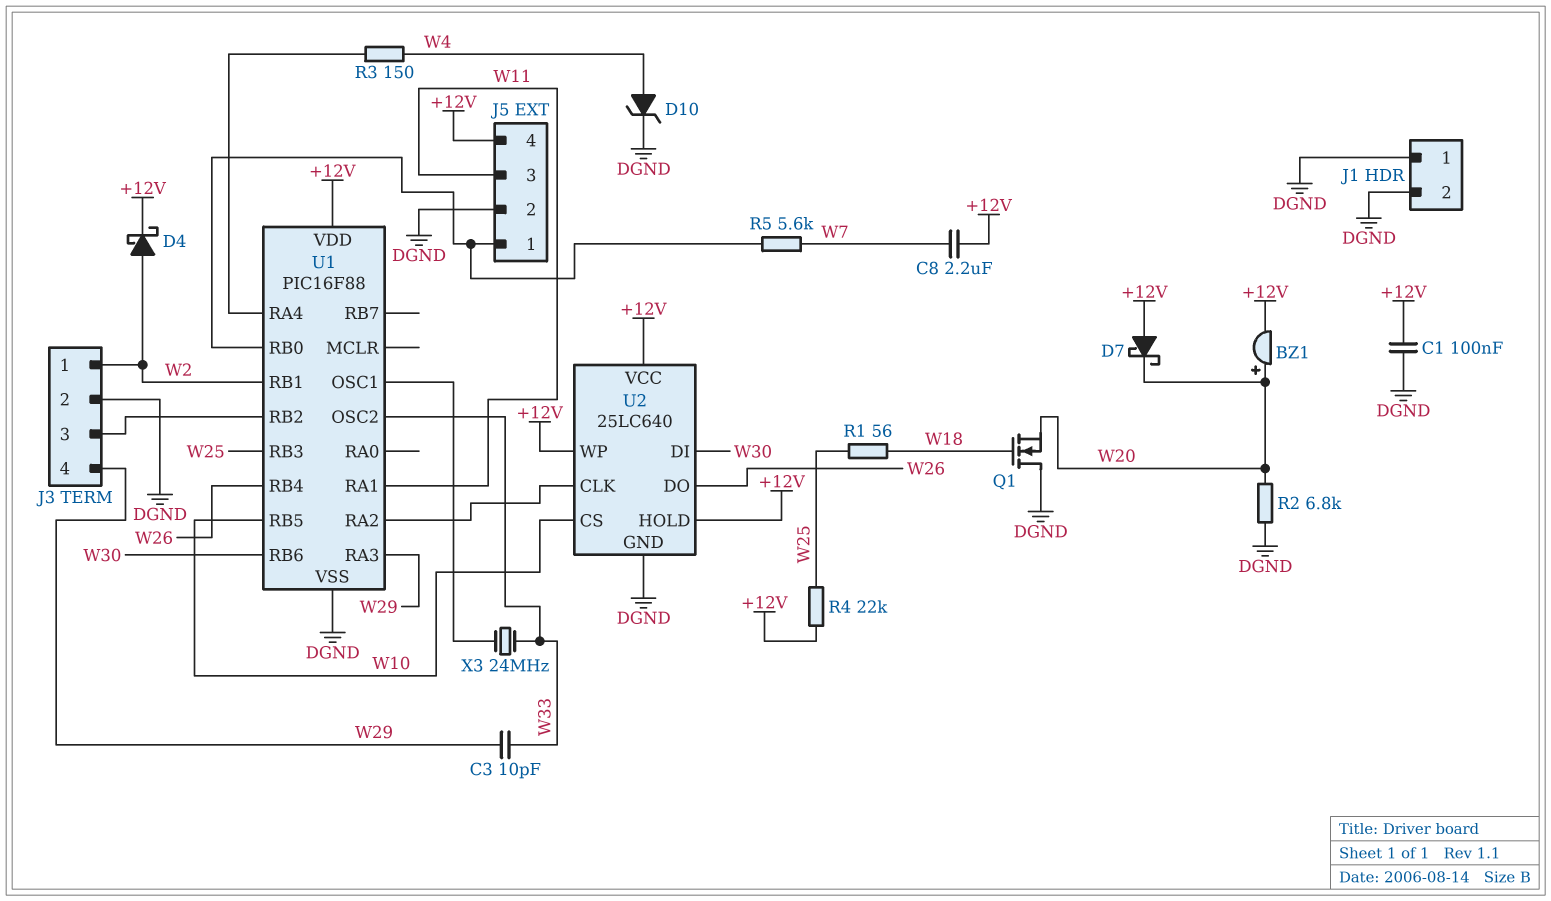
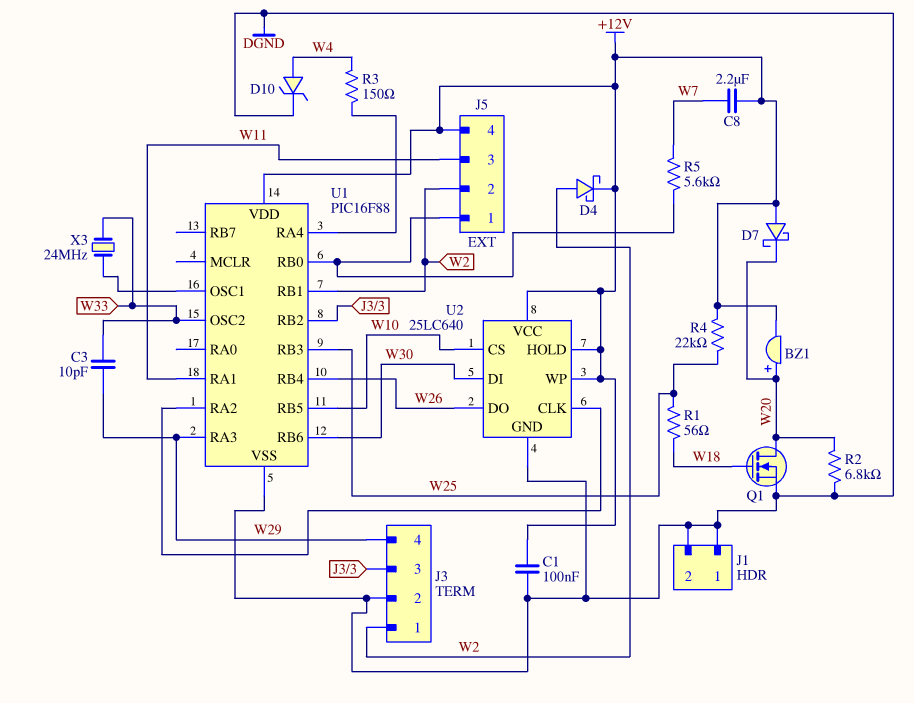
J5 pin 2: DGND -> W2
Q1: NMOS (G W18, D DGND, S W20) -> NMOS (G W18, D W20, S DGND)

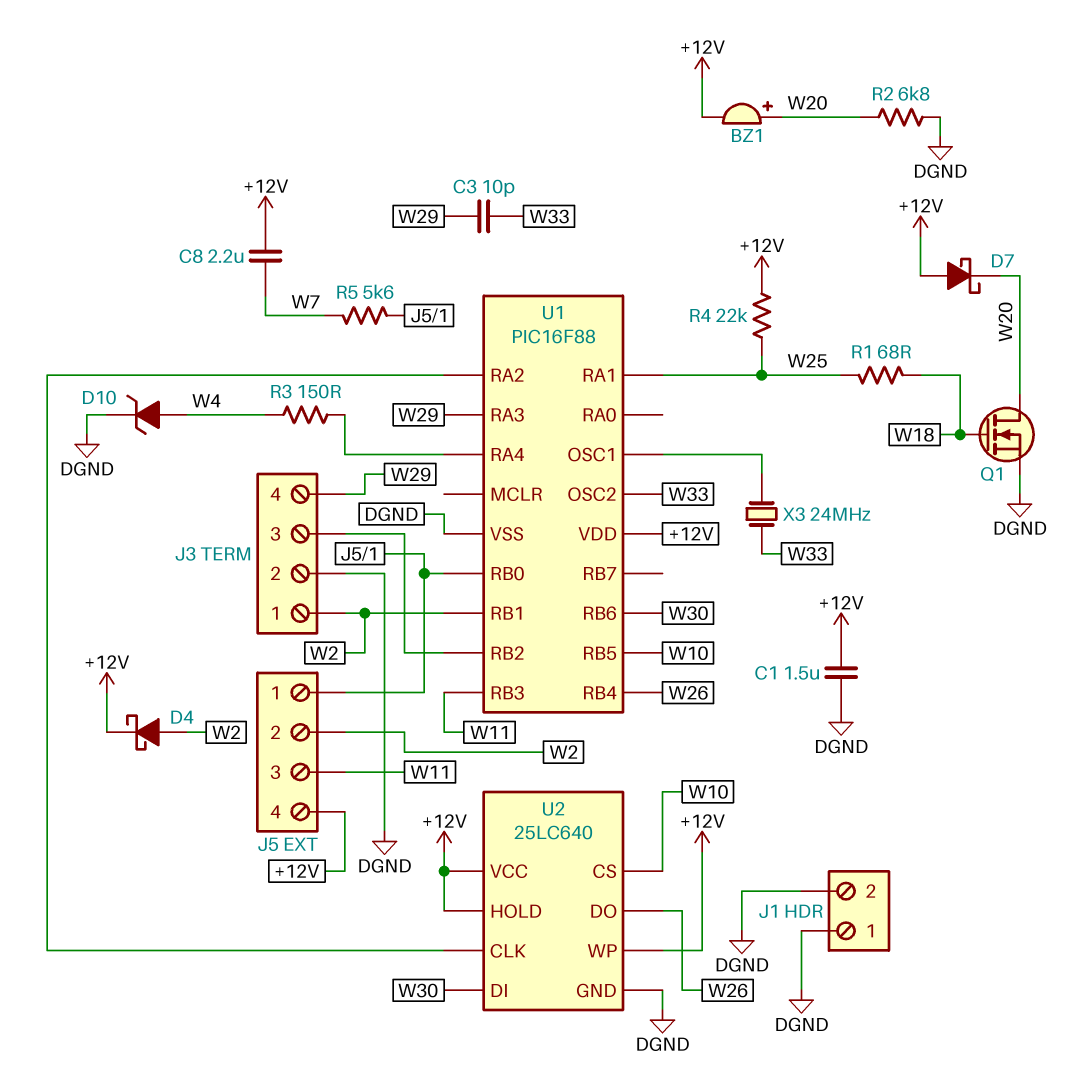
C1: 100nF (+12V, DGND) -> 1.5uF (+12V, DGND)
R1: 56 (W18, W25) -> 68 (W18, W25)
U1 pin RA1: W11 -> W25
U1 pin RB3: W25 -> W11

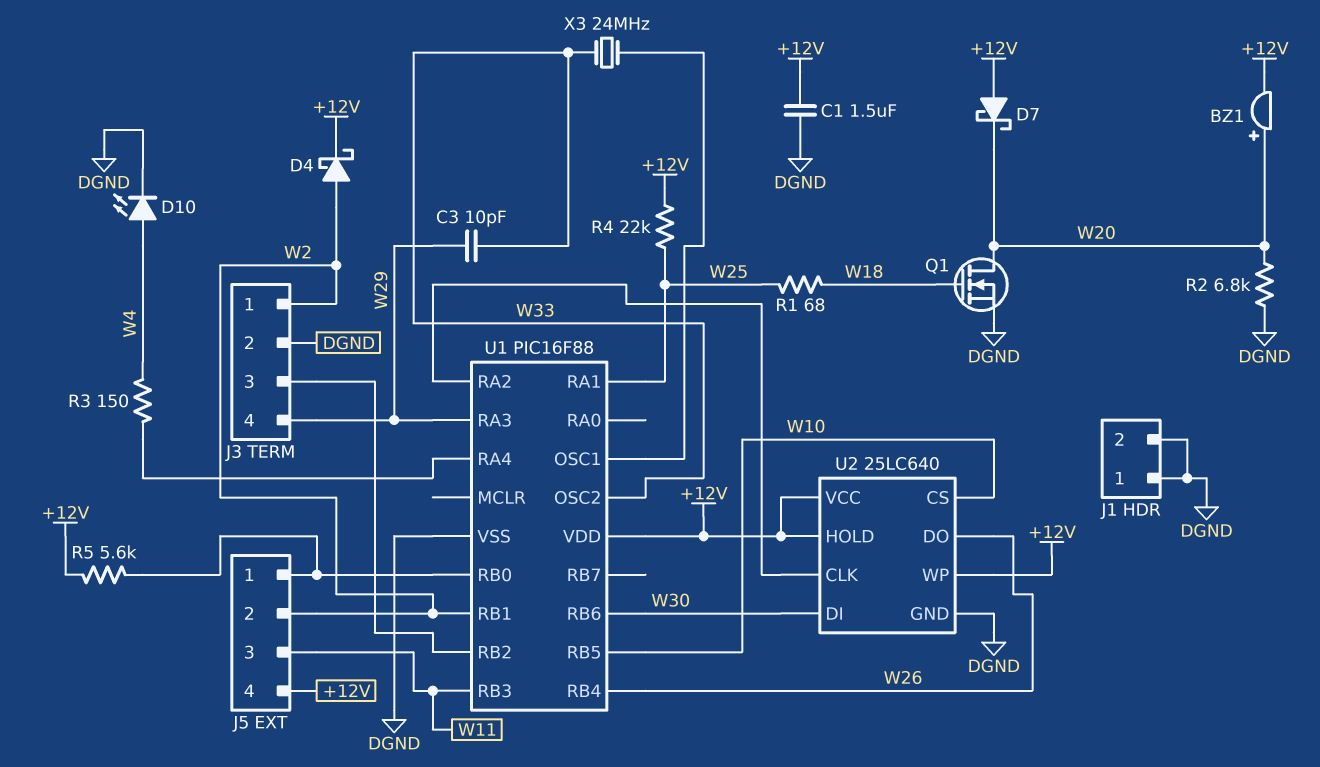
C8: 2.2uF (+12V, W7) -> none
D10: zener (A W4, K DGND) -> LED (A W4, K DGND)
R5: 5.6k (J5/1, W7) -> 5.6k (+12V, J5/1)

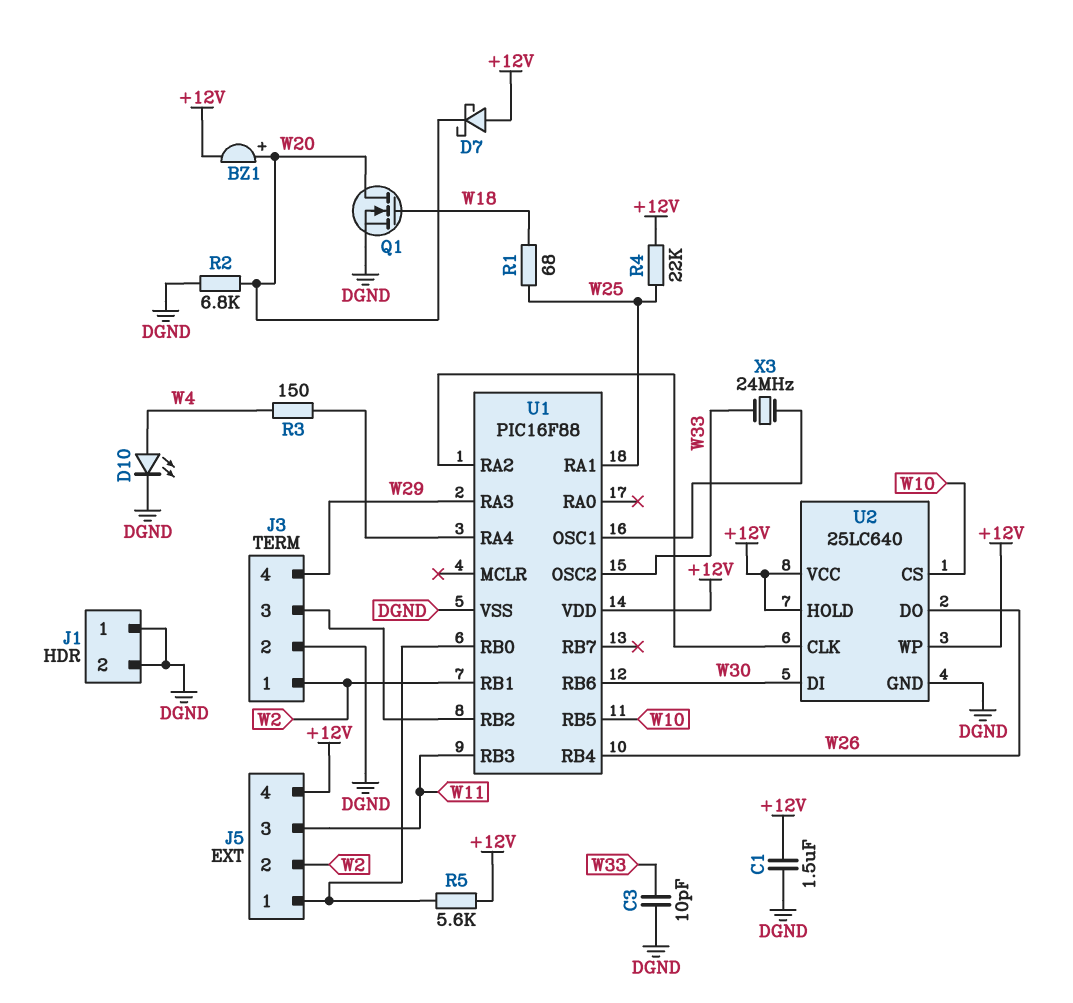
C3: 10pF (W29, W33) -> 10pF (DGND, W33)
D4: schottky (A W2, K +12V) -> none

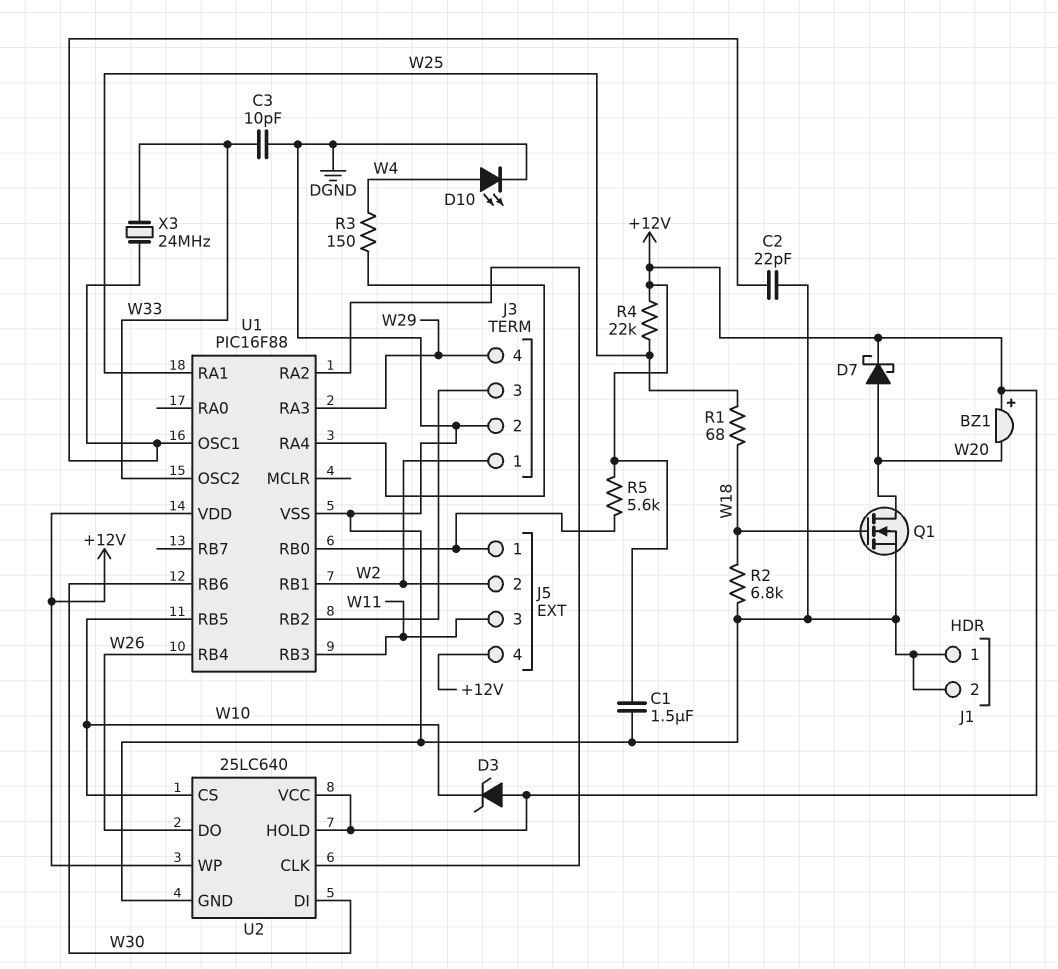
BZ1: buzzer (plus W20, minus +12V) -> buzzer (plus +12V, minus W20)
C2: none -> 22pF (DGND, U1/OSC1)
D3: none -> zener (A +12V, K W10)
D7: schottky (A +12V, K W20) -> schottky (A W20, K +12V)
R2: 6.8k (DGND, W20) -> 6.8k (DGND, W18)

